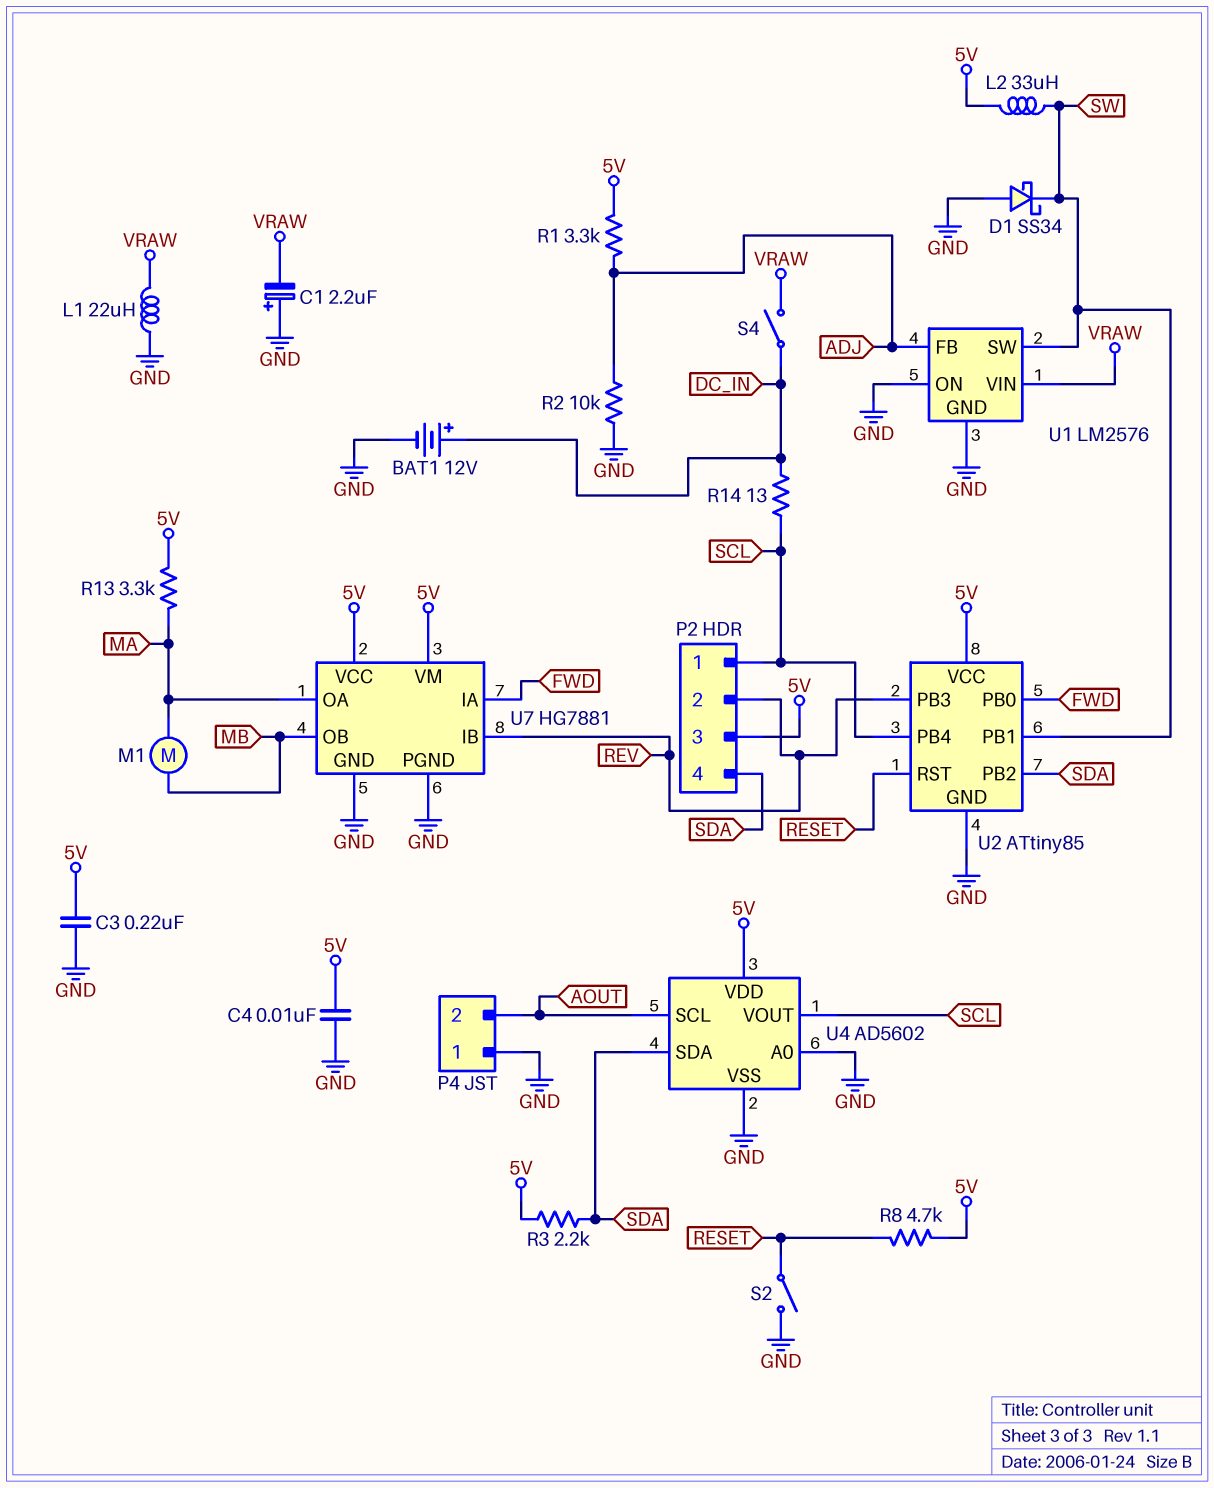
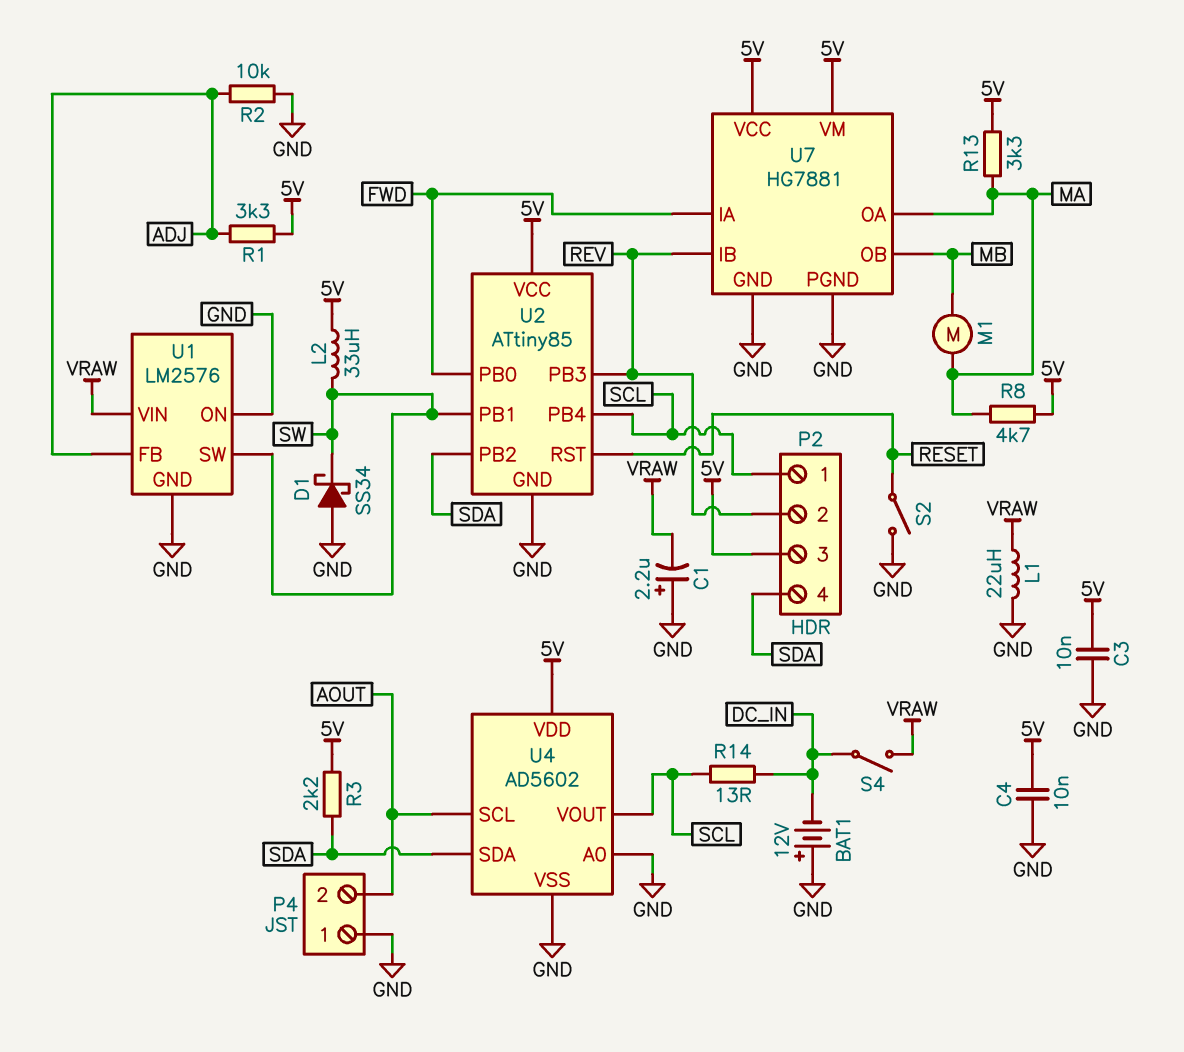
BAT1: 12V (plus DC_IN, minus GND) -> 12V (plus GND, minus DC_IN)
C3: 220nF (5V, GND) -> 10nF (5V, GND)
R8: 4.7k (5V, RESET) -> 4.7k (5V, MA)

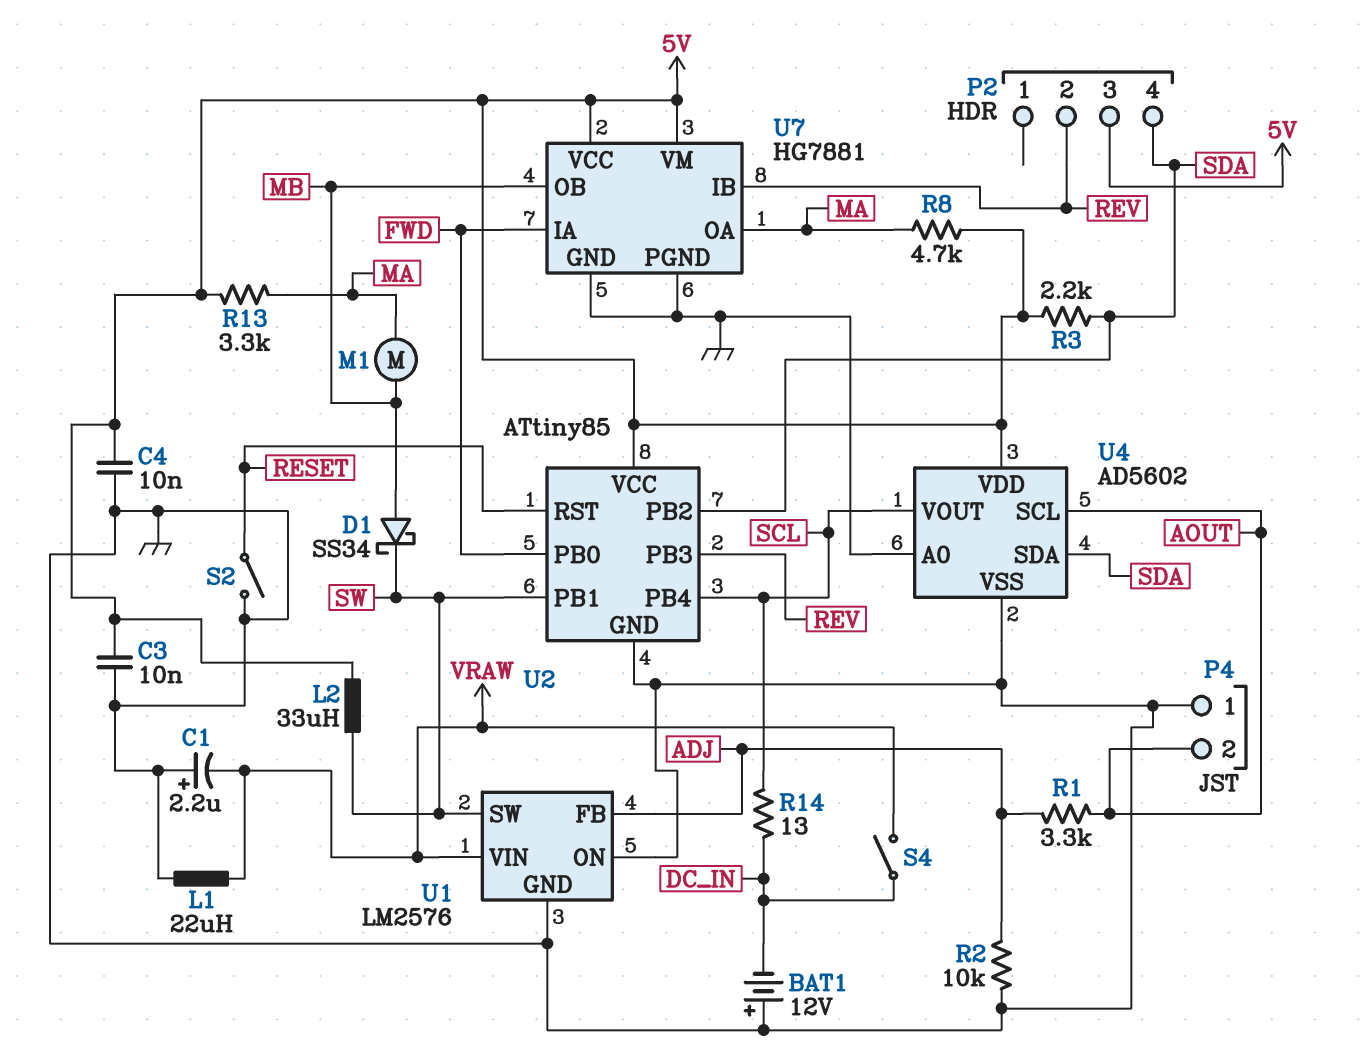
D1: schottky SS34 (A GND, K SW) -> schottky SS34 (A MB, K SW)
P2 pin 1: SCL -> none
R1: 3.3k (5V, ADJ) -> 3.3k (ADJ, AOUT)

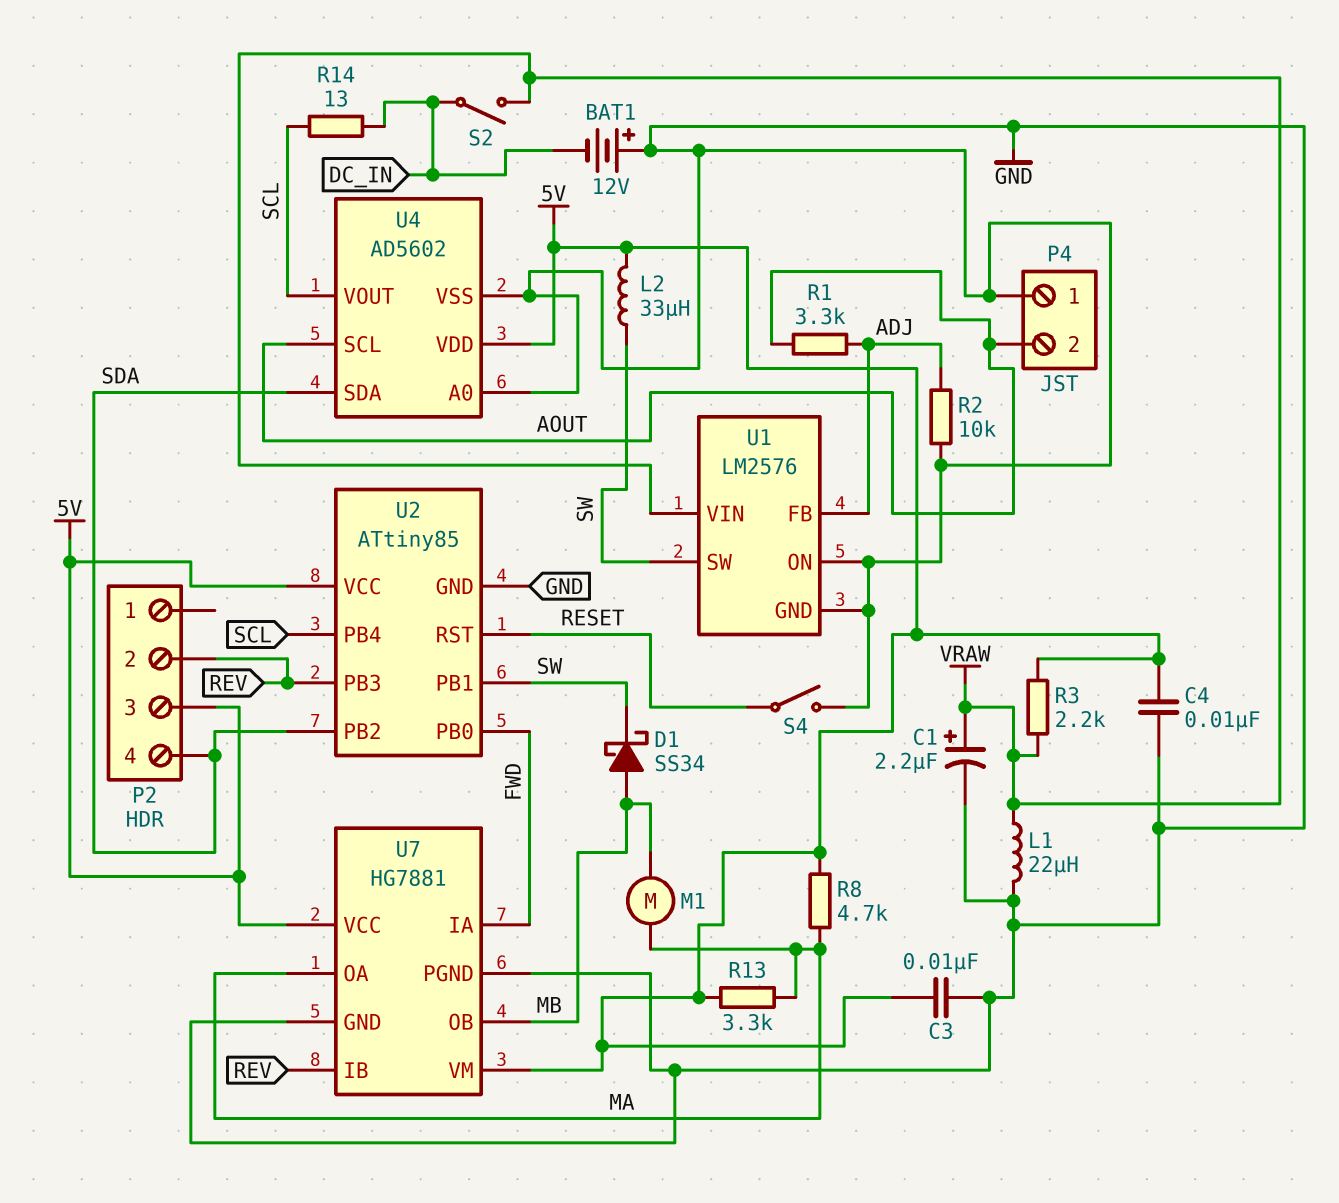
C1: 2.2uF (plus GND, minus VRAW) -> 2.2uF (plus VRAW, minus GND)
R3: 2.2k (5V, SDA) -> 2.2k (5V, VRAW)
S2: switch (GND, RESET) -> switch (DC_IN, VRAW)
S4: switch (DC_IN, VRAW) -> switch (GND, RESET)

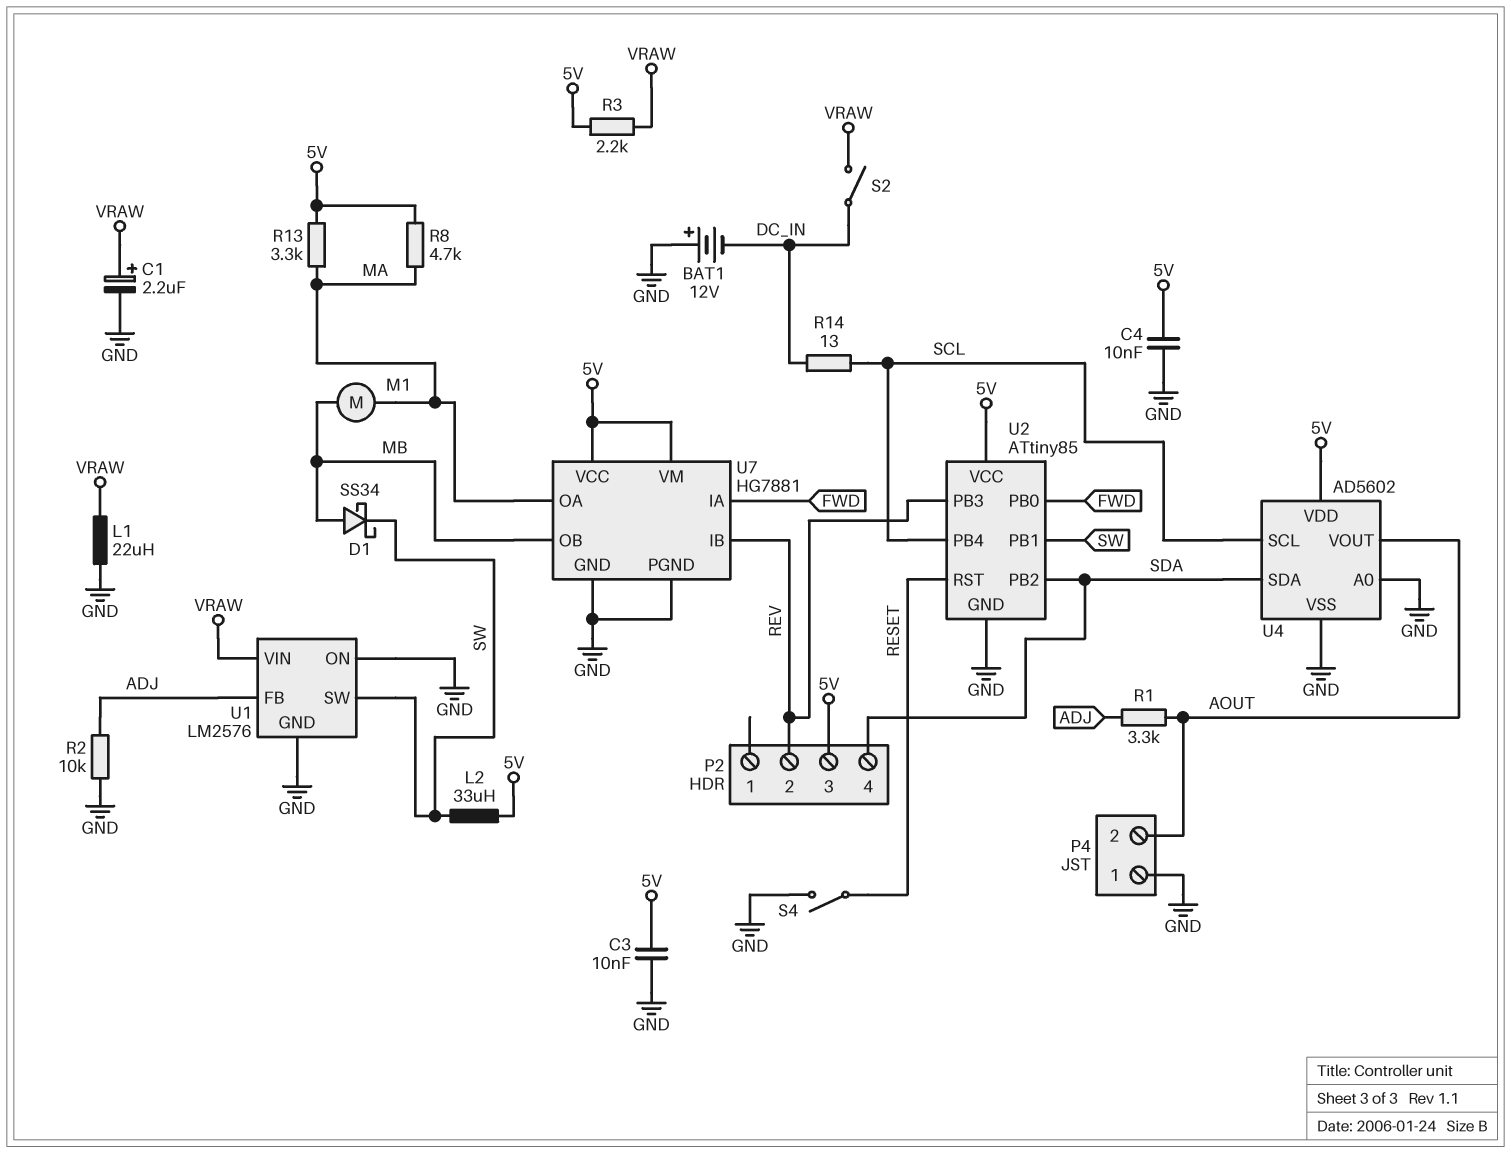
U4 pin SCL: AOUT -> SCL
U4 pin VOUT: SCL -> AOUT

